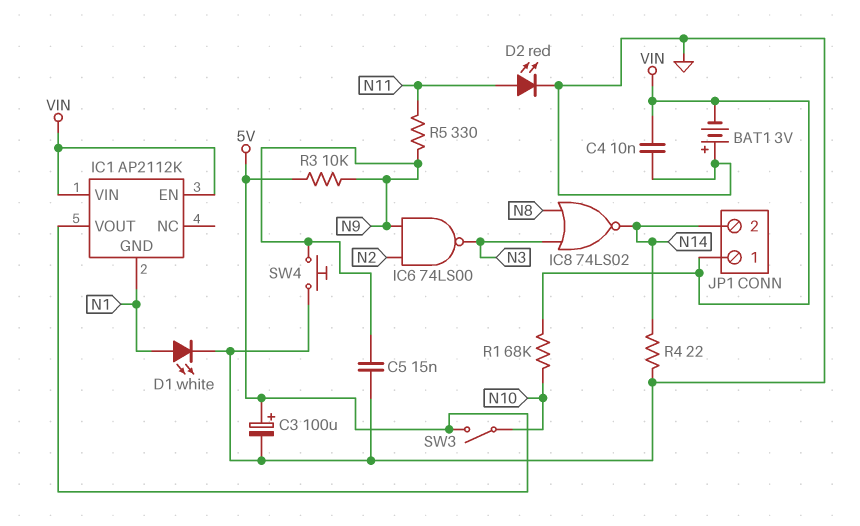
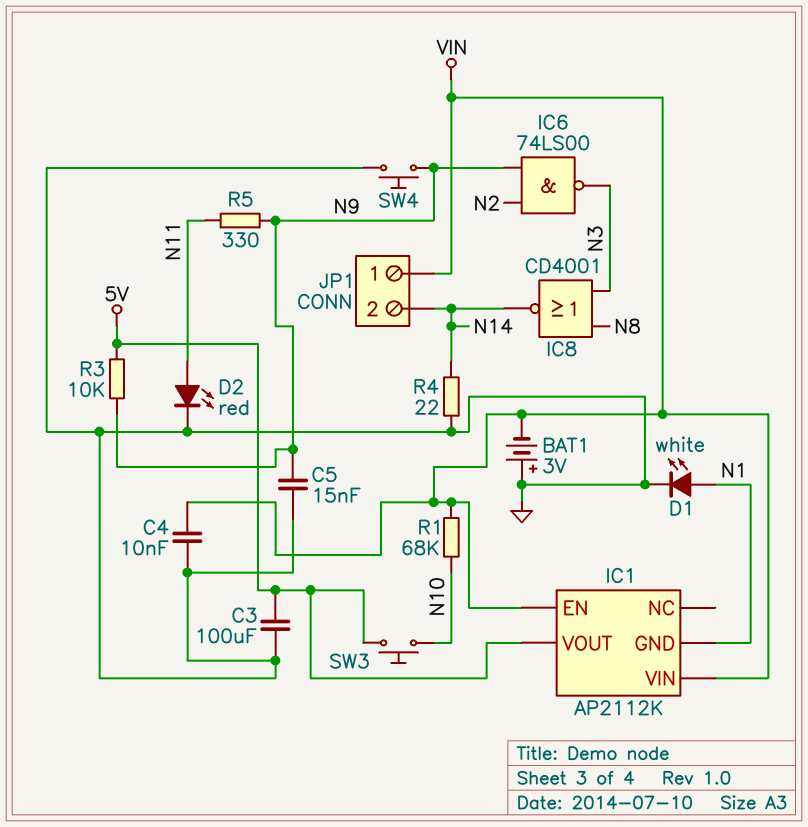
C3: 100uF (plus 5V, minus GND) -> 100uF (5V, GND)
IC8: NOR 74LS02 (in N3, in N8, out N14) -> NOR CD4001 (in N3, in N8, out N14)
SW3: switch (5V, N10) -> button (5V, N10)

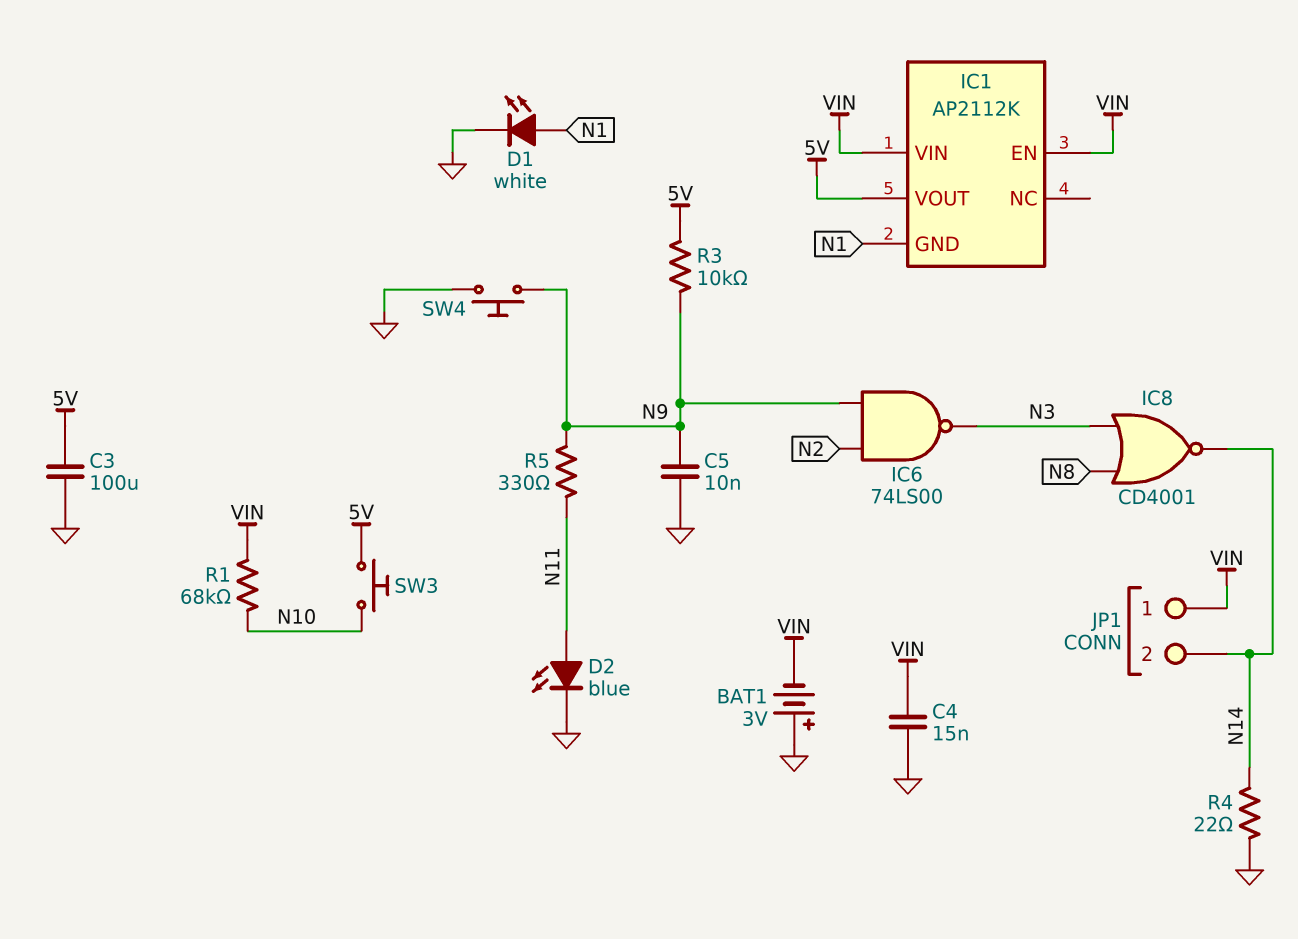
C4: 10nF (GND, VIN) -> 15nF (GND, VIN)
C5: 15nF (GND, N9) -> 10nF (GND, N9)
D2: LED red (A N11, K GND) -> LED blue (A N11, K GND)

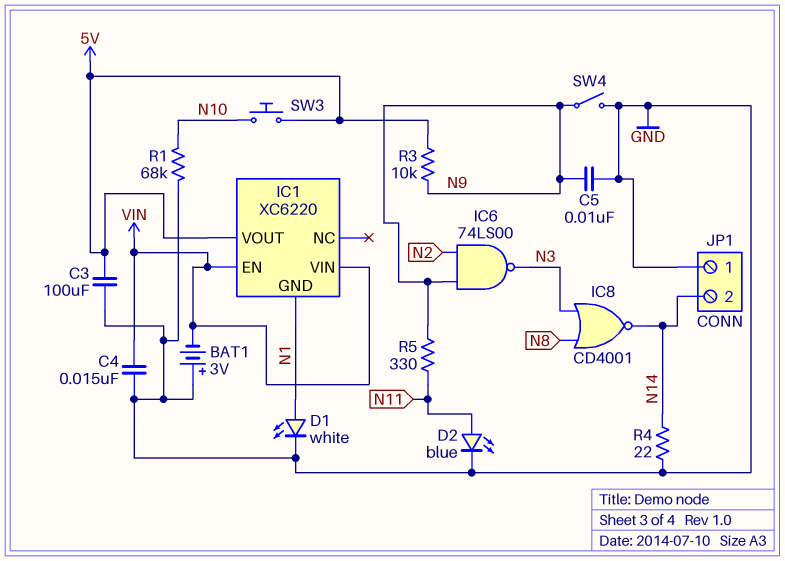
IC1: AP2112K -> XC6220
JP1 pin 1: VIN -> GND
R1: 68k (N10, VIN) -> 68k (GND, N10)
SW4: button (GND, N9) -> switch (GND, N9)

